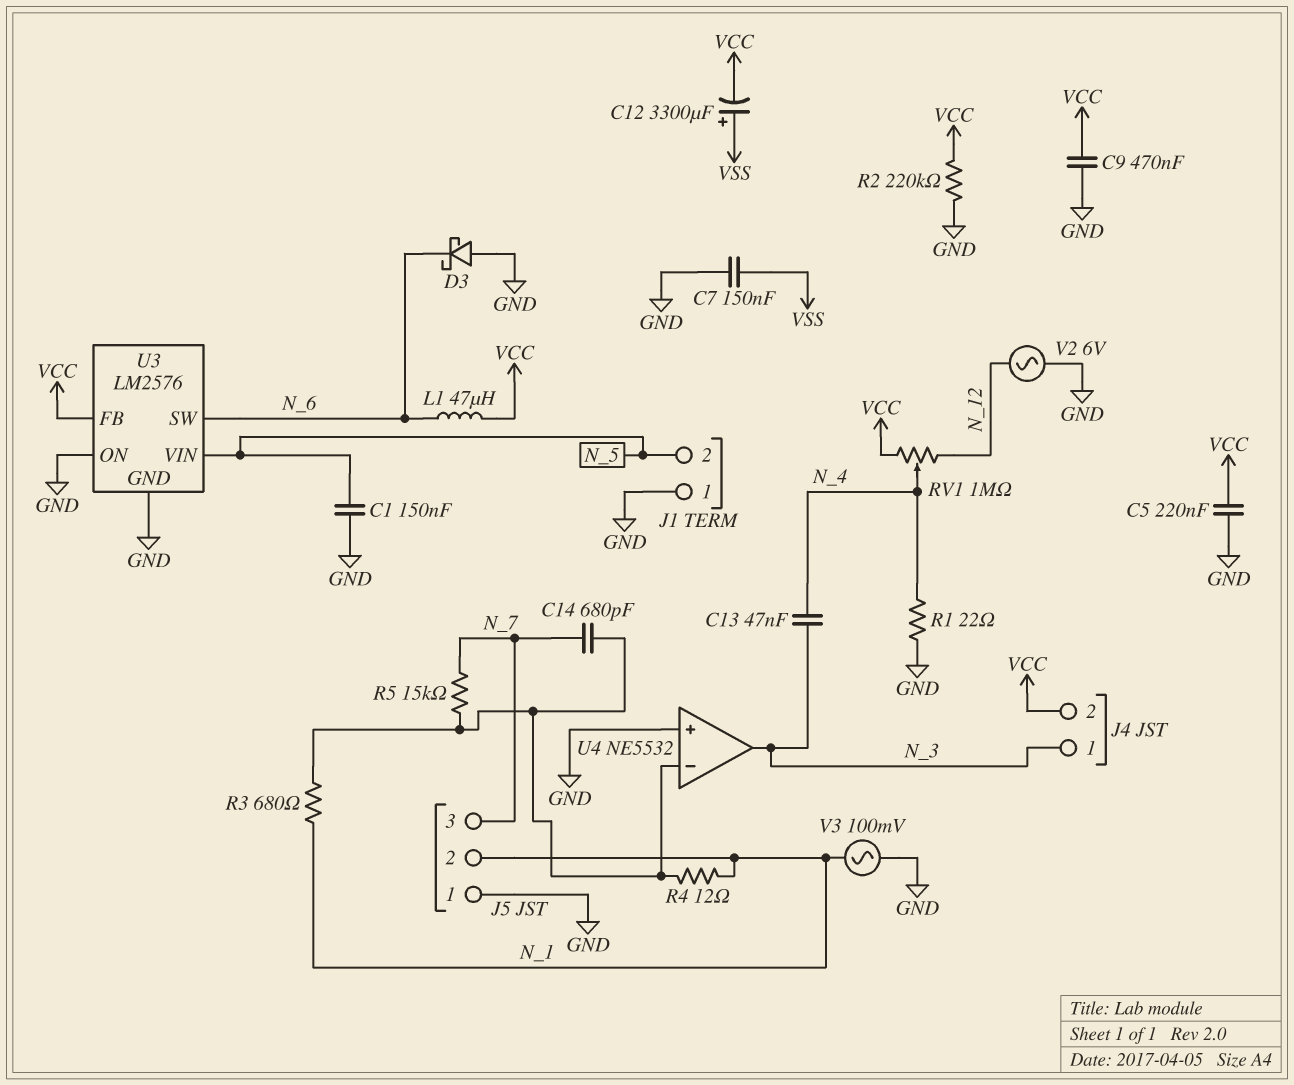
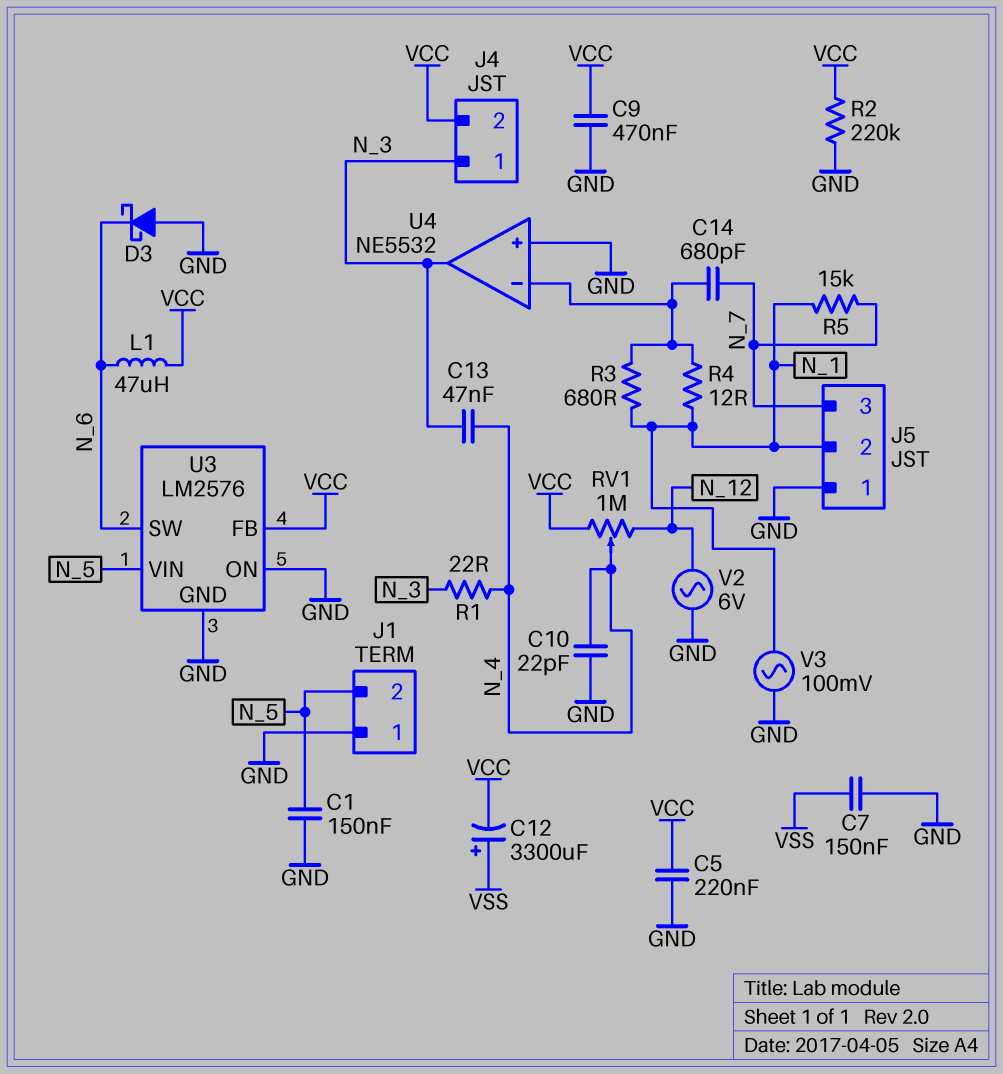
C10: none -> 22pF (GND, N_4)
R1: 22 (GND, N_4) -> 22 (N_3, N_4)
R5: 15k (N_7, U4/in-) -> 15k (N_1, N_7)

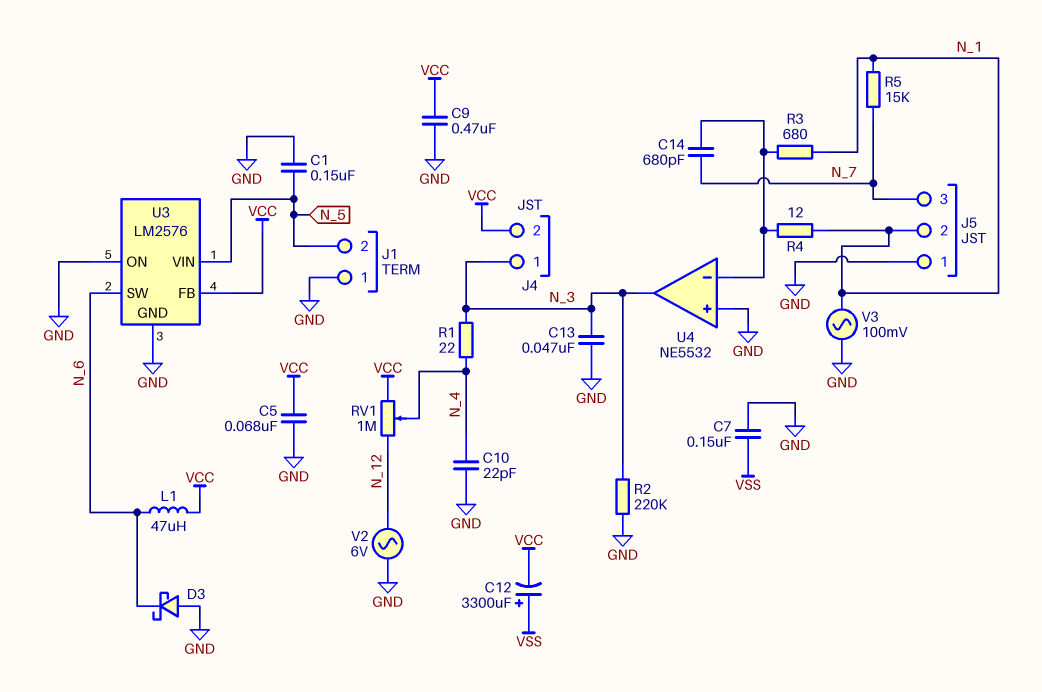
C5: 220nF (GND, VCC) -> 68nF (GND, VCC)
C13: 47nF (N_3, N_4) -> 47nF (GND, N_3)
R2: 220k (GND, VCC) -> 220k (GND, N_3)

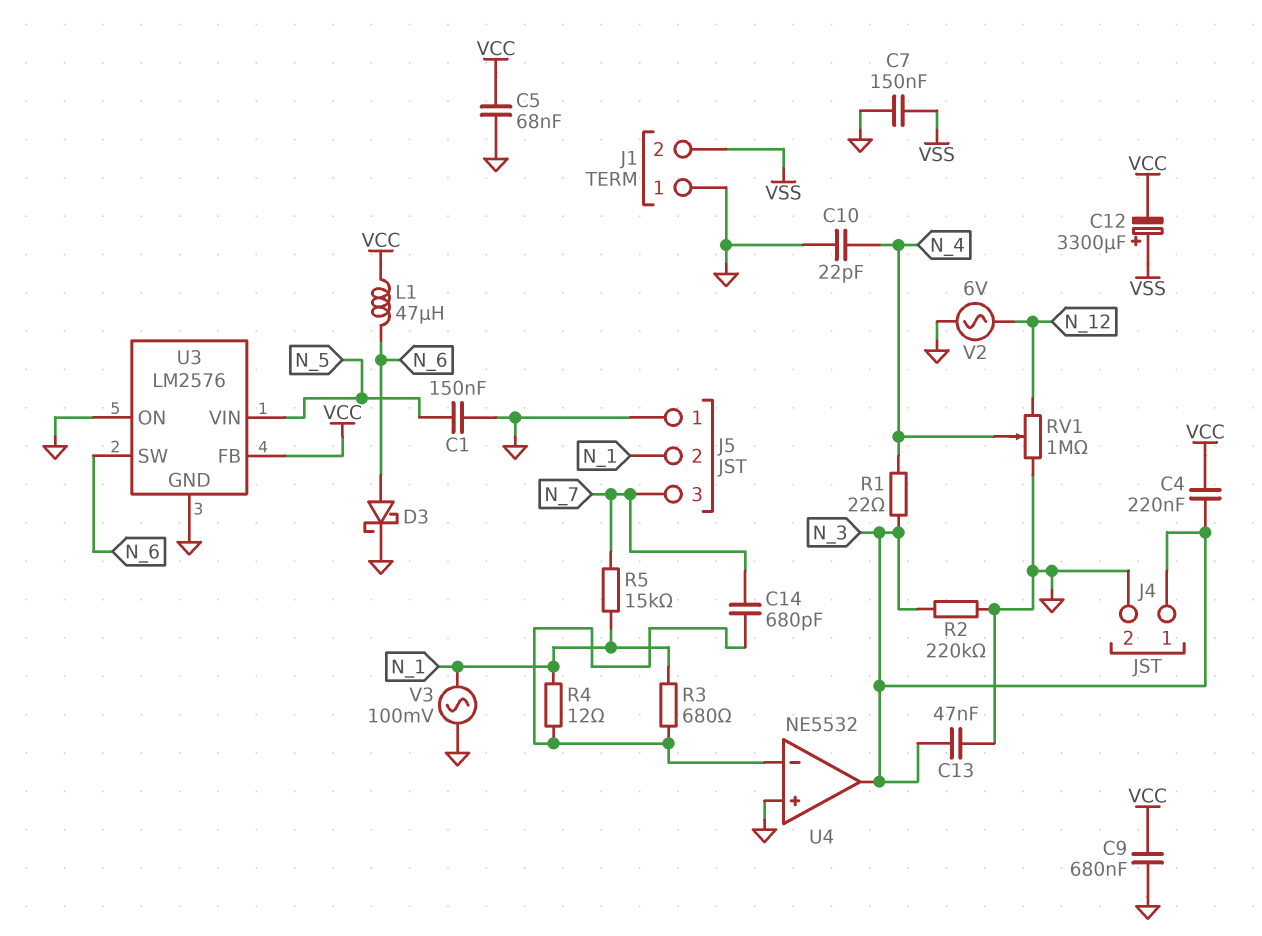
C4: none -> 220nF (N_3, VCC)
C9: 470nF (GND, VCC) -> 680nF (GND, VCC)
D3: schottky (A GND, K N_6) -> schottky (A N_6, K GND)
J1 pin 2: N_5 -> VSS
J4 pin 2: VCC -> GND
RV1: 1M (N_12, VCC, wiper N_4) -> 1M (GND, N_12, wiper N_4)

